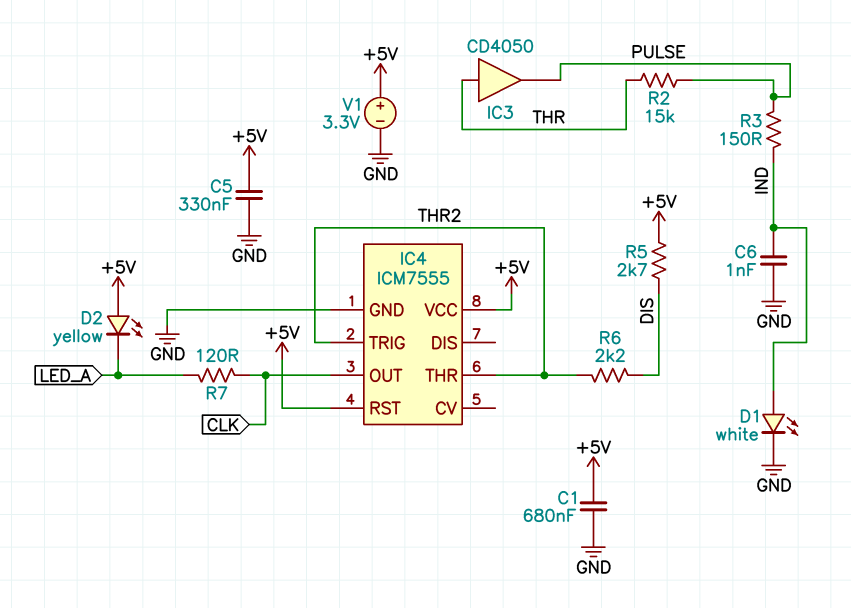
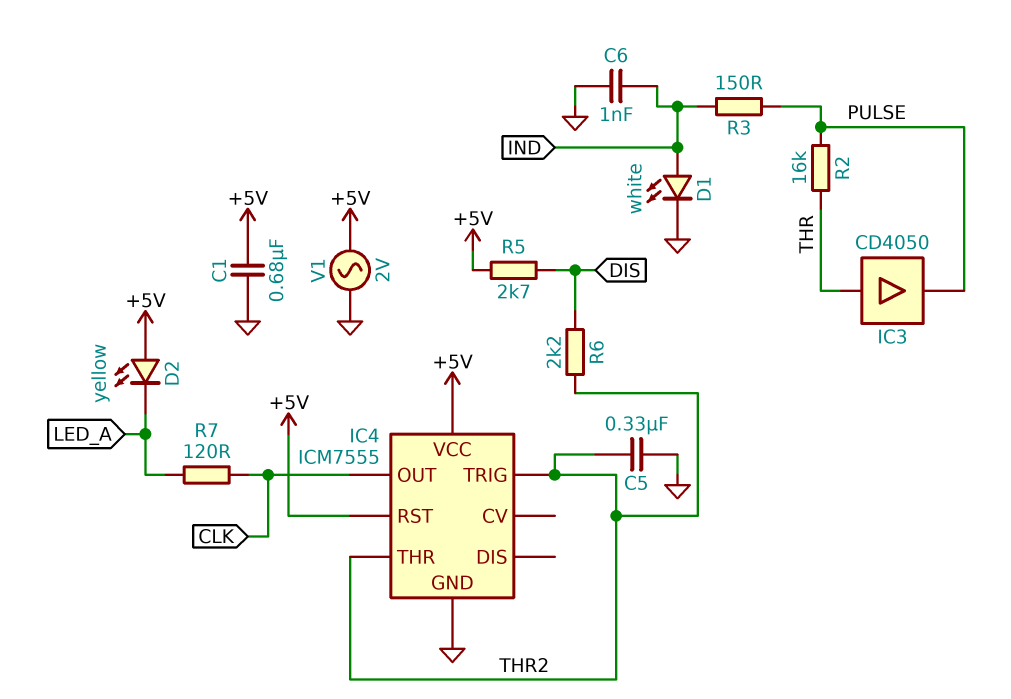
C5: 330nF (+5V, GND) -> 330nF (GND, THR2)
R2: 15k (PULSE, THR) -> 16k (PULSE, THR)
V1: 3.3V (plus +5V, minus GND) -> AC 2V (+5V, GND)

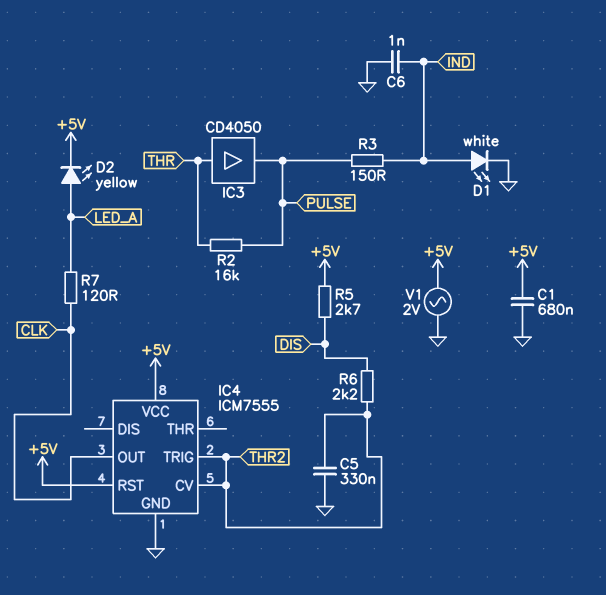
D2: LED yellow (A +5V, K LED_A) -> LED yellow (A LED_A, K +5V)
IC4 pin CV: none -> THR2
IC4 pin THR: THR2 -> none

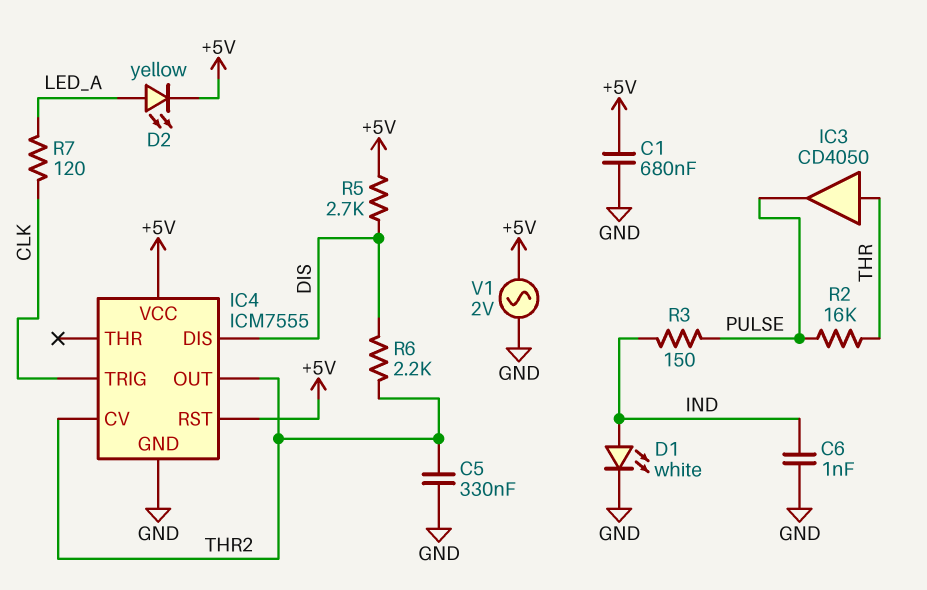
IC4 pin DIS: none -> DIS
IC4 pin OUT: CLK -> THR2
IC4 pin TRIG: THR2 -> CLK

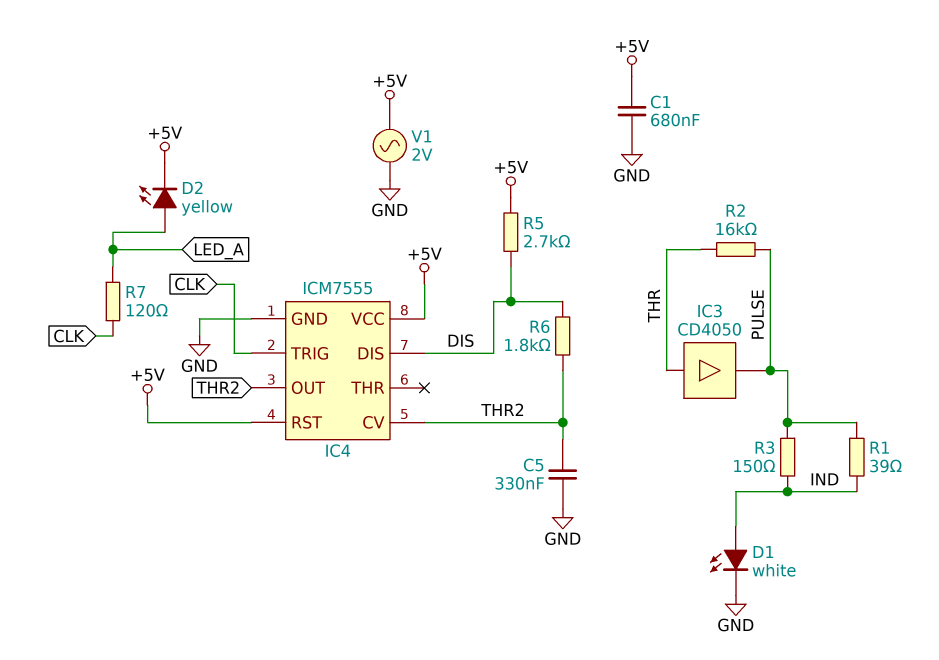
C6: 1nF (GND, IND) -> none
R1: none -> 39 (IND, PULSE)
R6: 2.2k (DIS, THR2) -> 1.8k (DIS, THR2)

